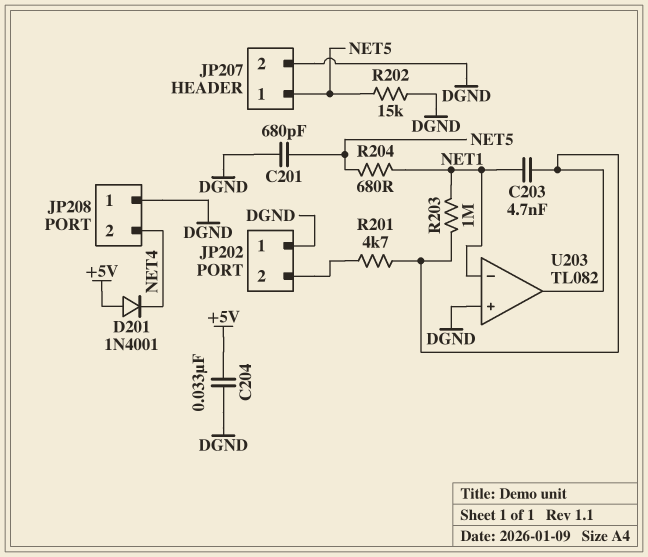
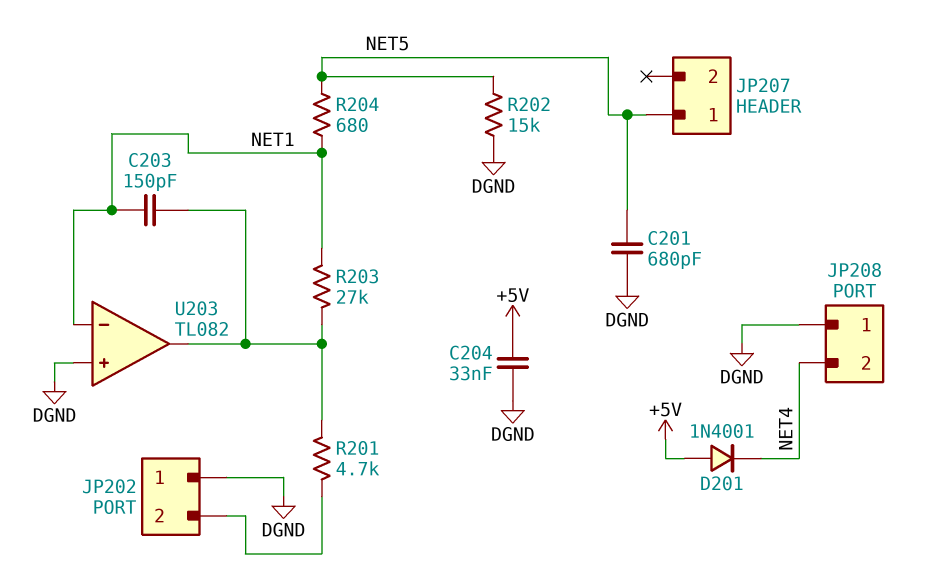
C203: 4.7nF (NET1, U203/out) -> 150pF (NET1, U203/out)
JP207 pin 2: DGND -> none
R203: 1M (NET1, U203/out) -> 27k (NET1, U203/out)

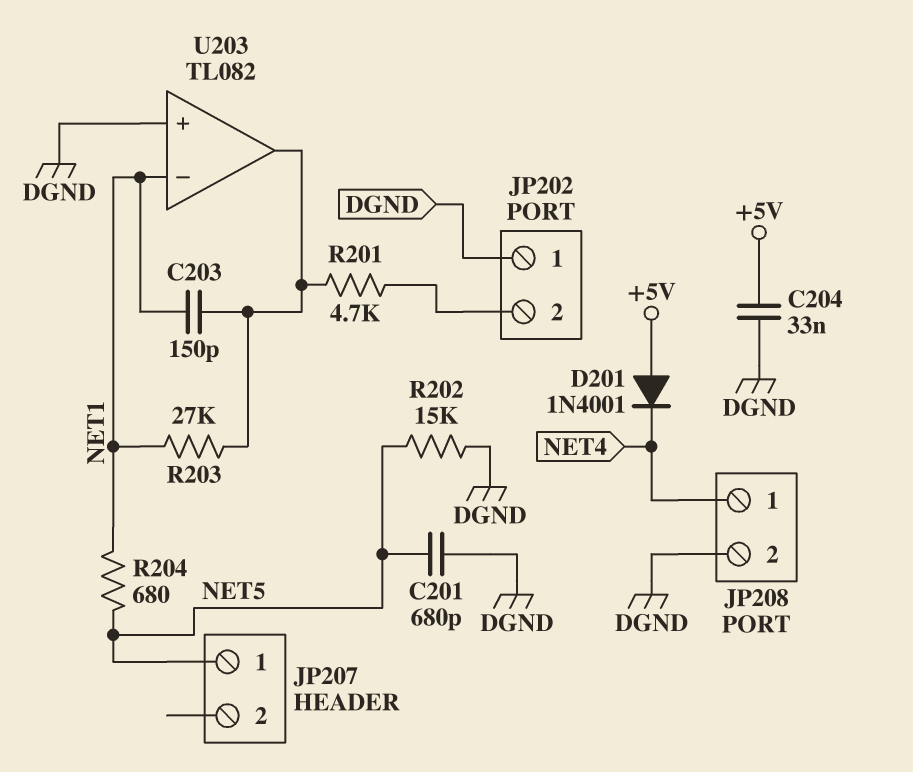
JP208 pin 1: DGND -> NET4
JP208 pin 2: NET4 -> DGND

